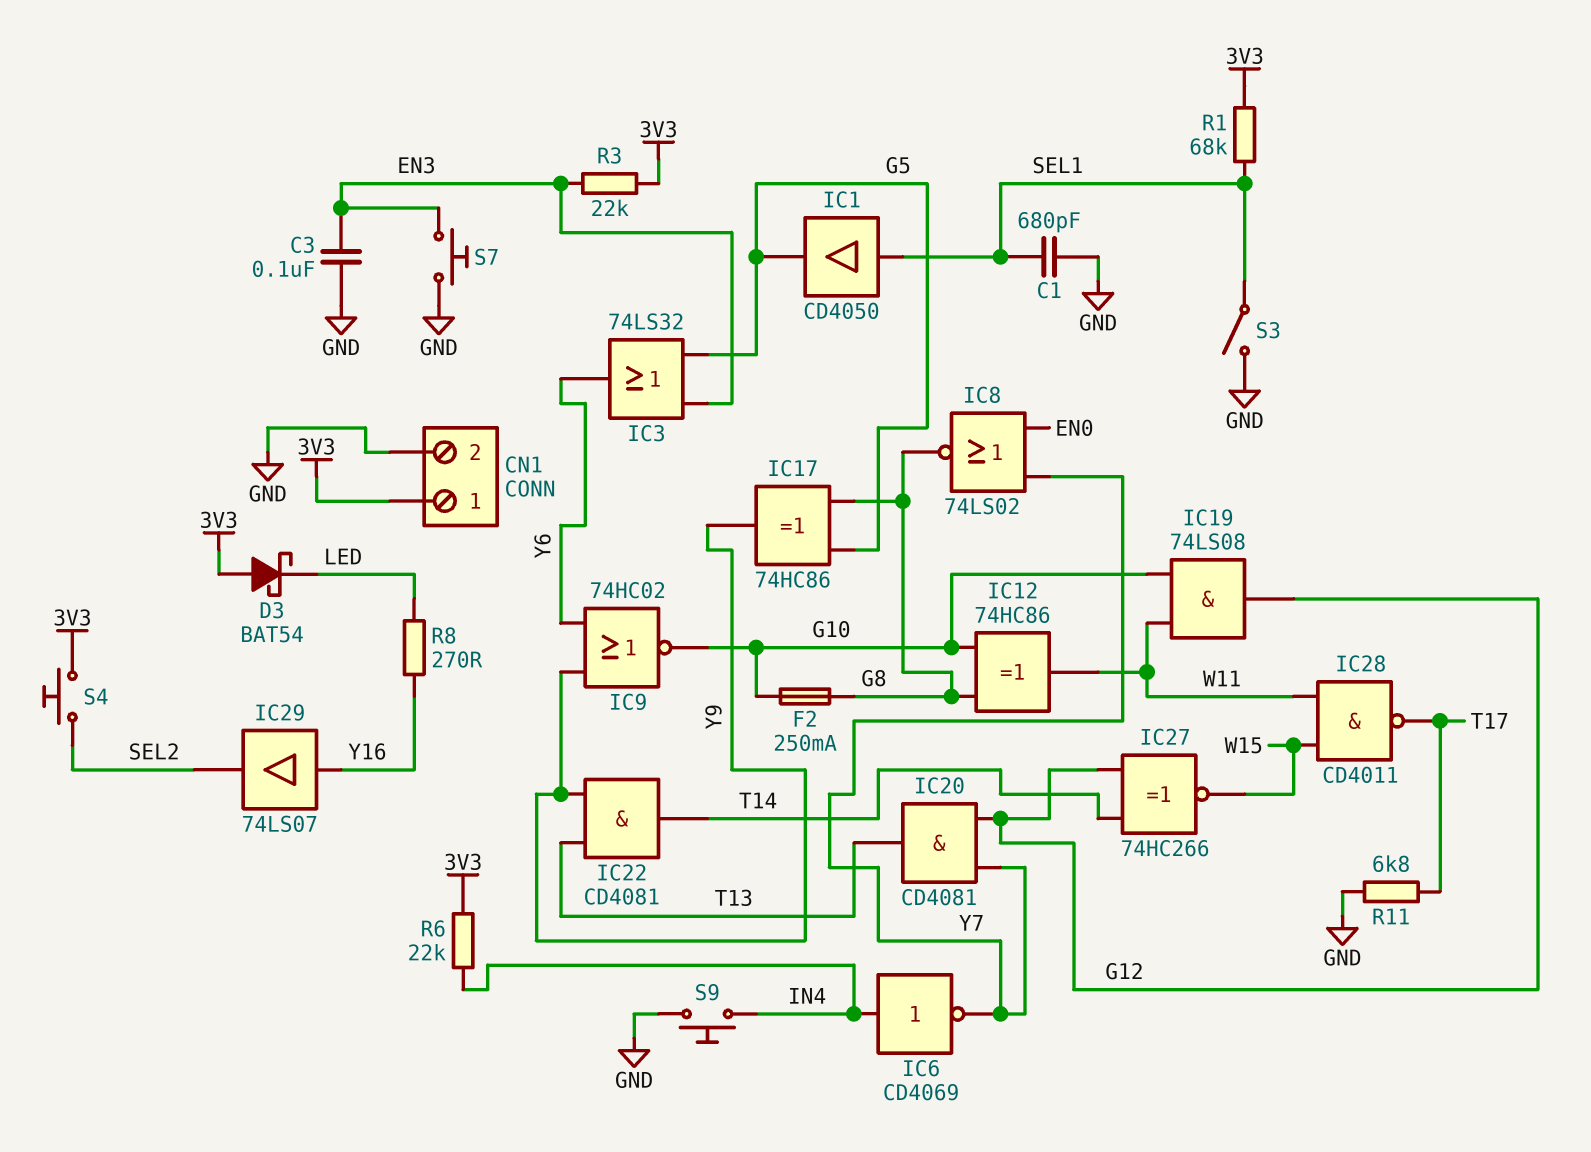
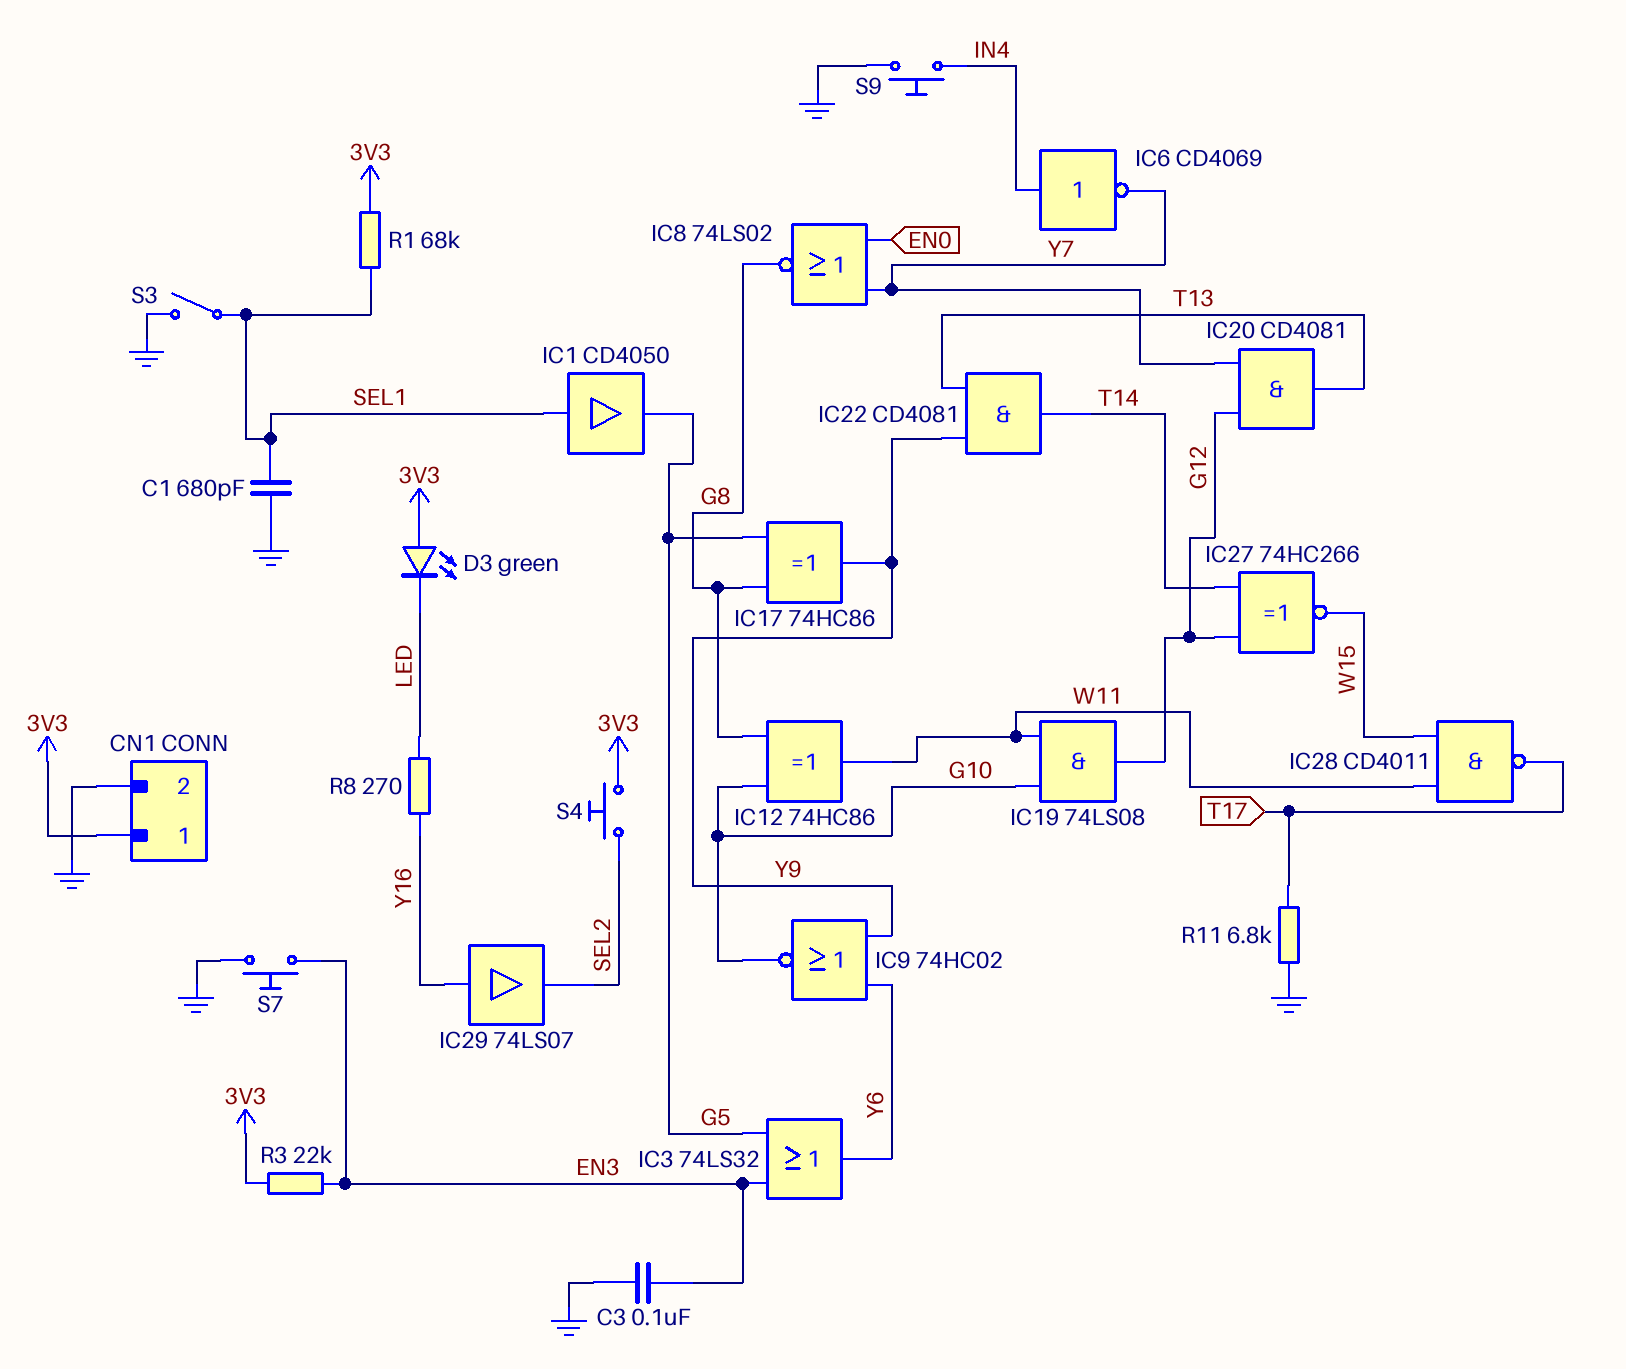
D3: schottky BAT54 (A 3V3, K LED) -> LED green (A 3V3, K LED)
F2: 250mA (G8, G10) -> none
R6: 22k (3V3, IN4) -> none

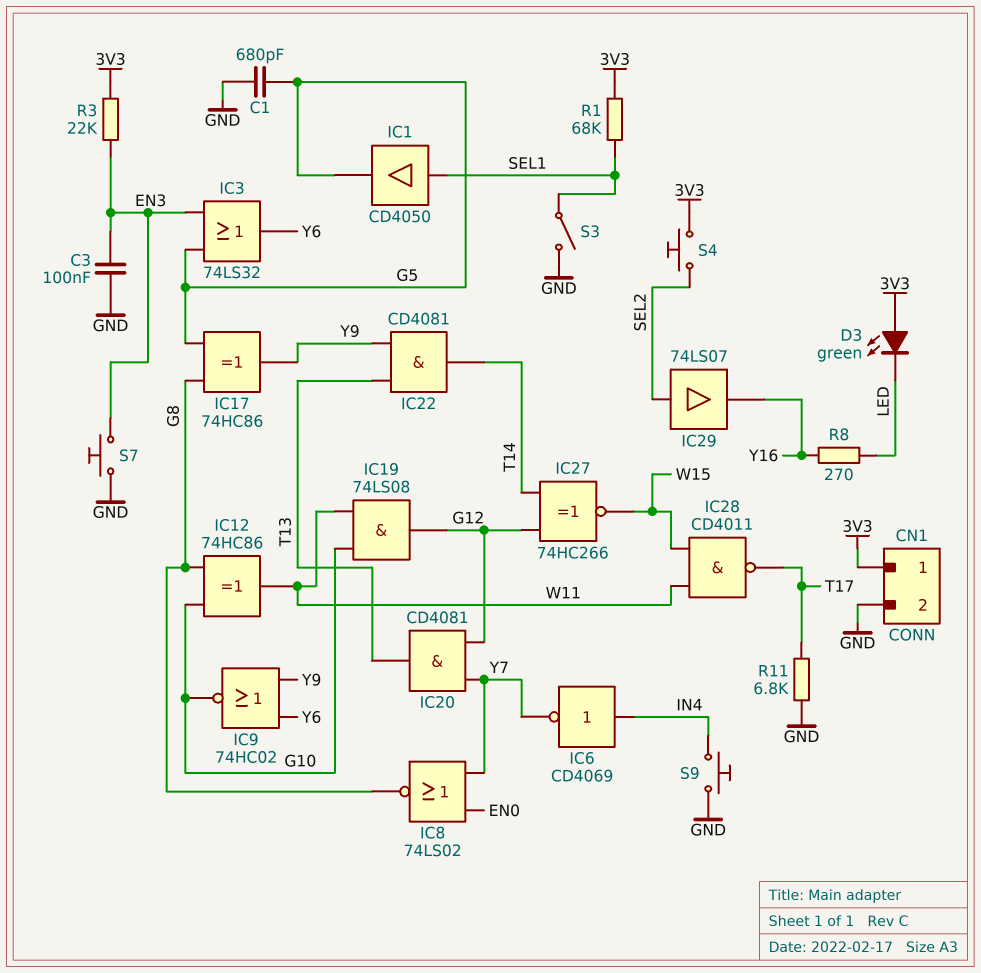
C1: 680pF (GND, SEL1) -> 680pF (G5, GND)
IC29: buffer 74LS07 (in Y16, out SEL2) -> buffer 74LS07 (in SEL2, out Y16)

